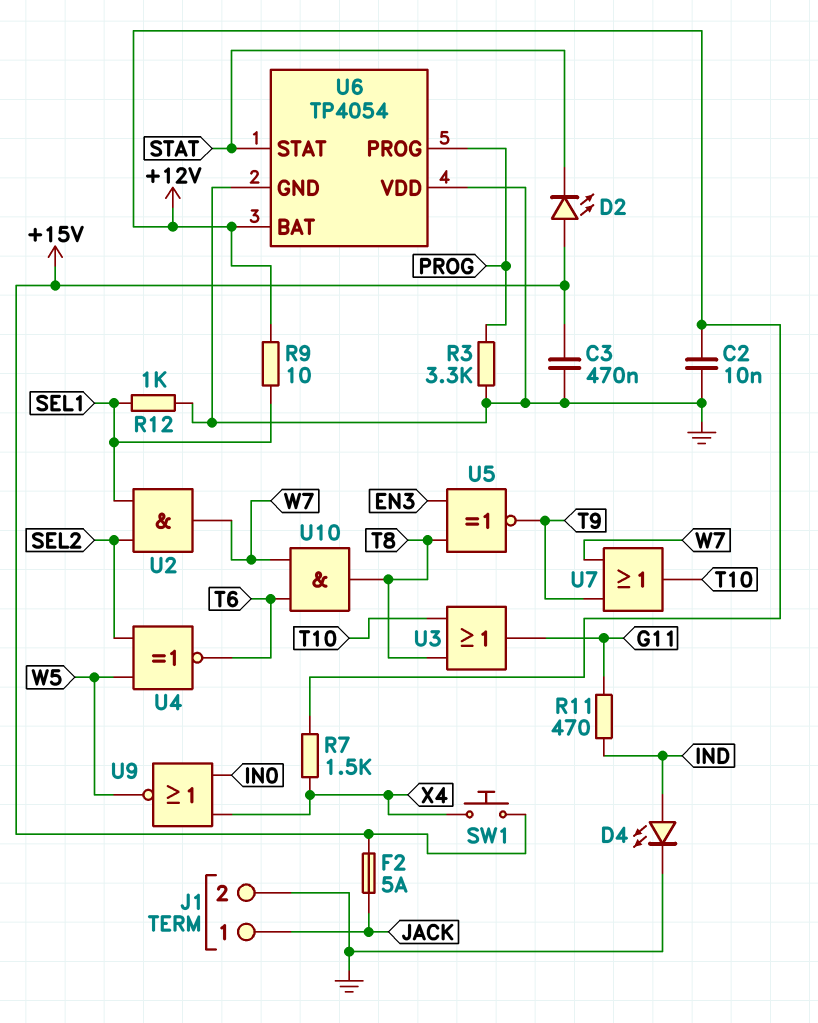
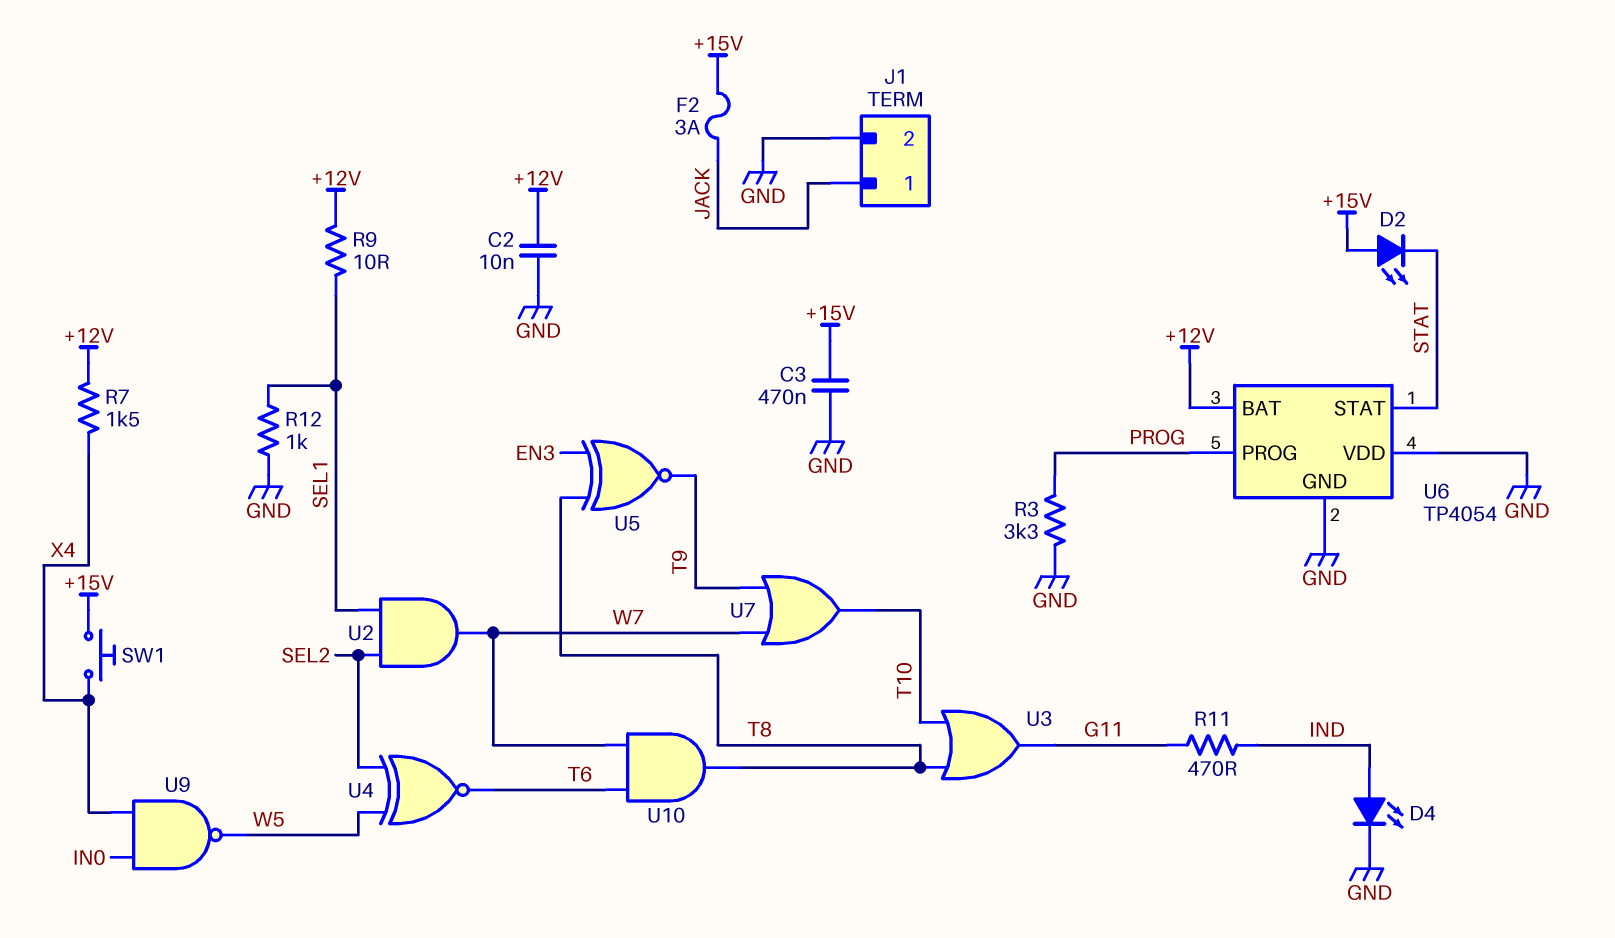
F2: 5A (+15V, JACK) -> 3A (+15V, JACK)
U9: NOR (in IN0, in X4, out W5) -> NAND (in IN0, in X4, out W5)

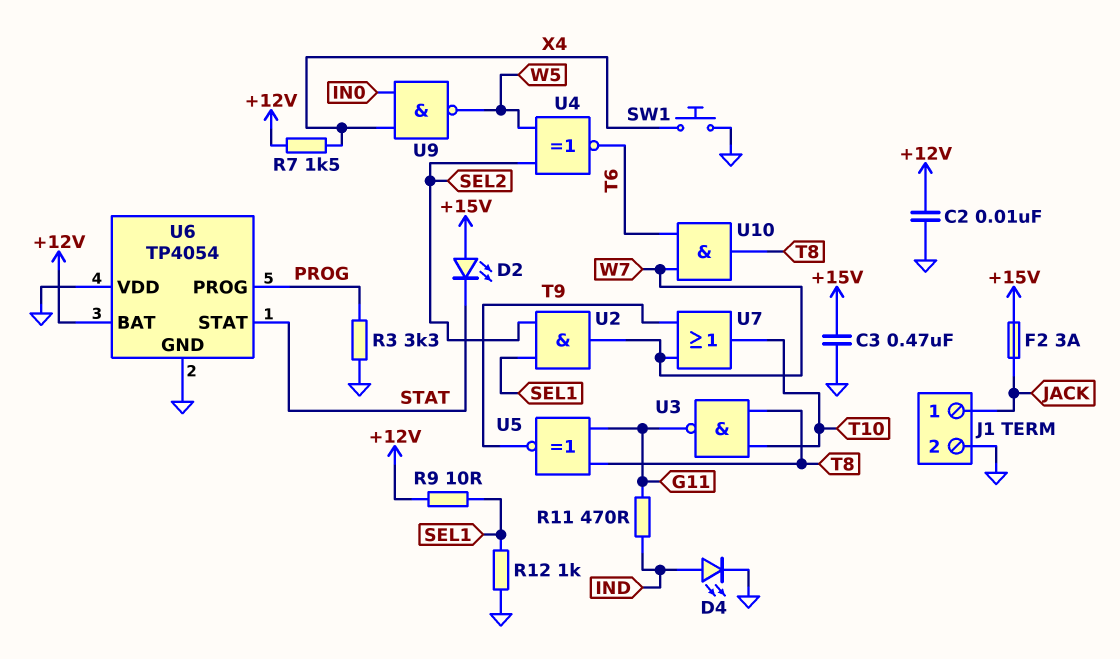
SW1: button (+15V, X4) -> button (GND, X4)
U3: OR (in T8, in T10, out G11) -> NAND (in T8, in T10, out G11)
U5: XNOR (in EN3, in T8, out T9) -> XNOR (in G11, in T8, out T9)

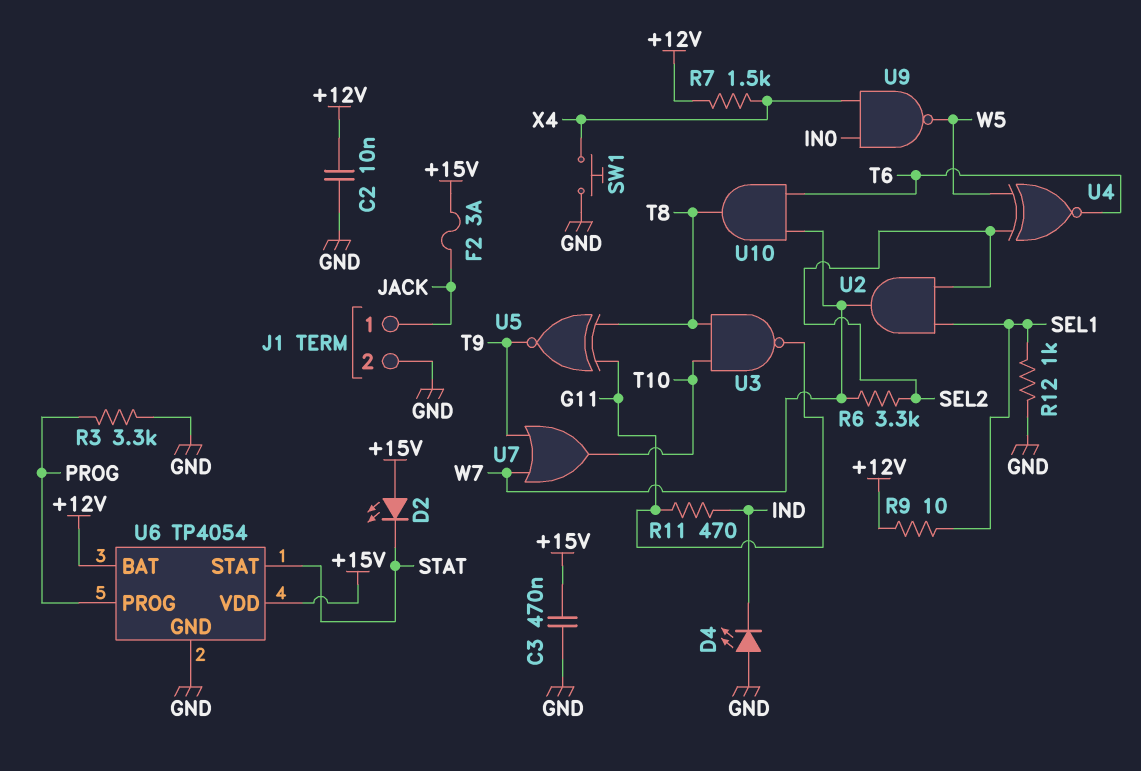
D4: LED (A IND, K GND) -> LED (A GND, K IND)
R6: none -> 3.3k (SEL2, W7)
U6 pin VDD: GND -> +15V

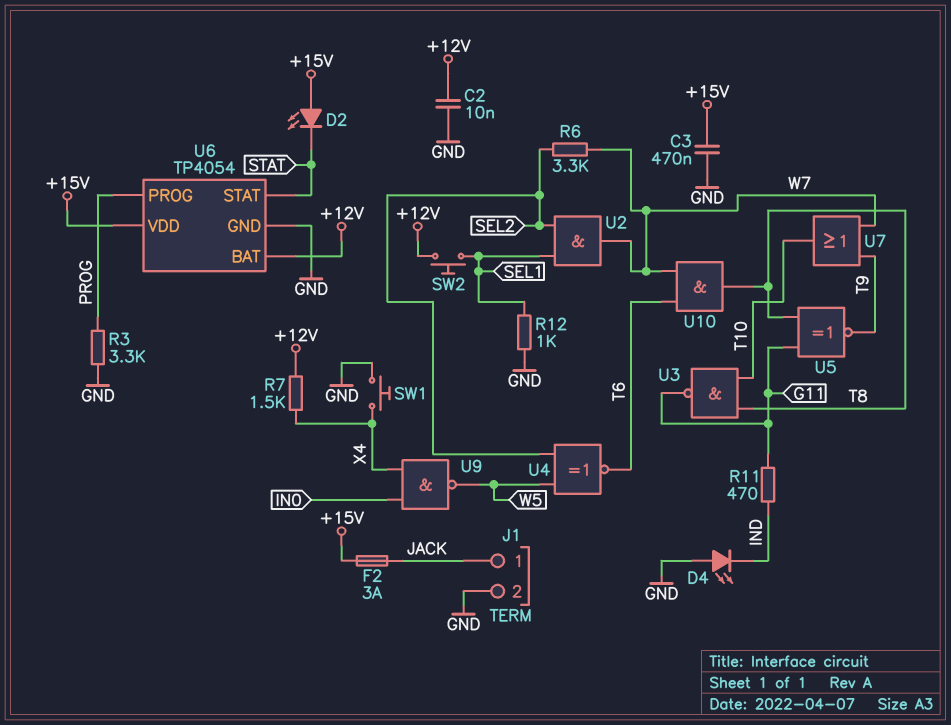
R9: 10 (+12V, SEL1) -> none
SW2: none -> button (+12V, SEL1)

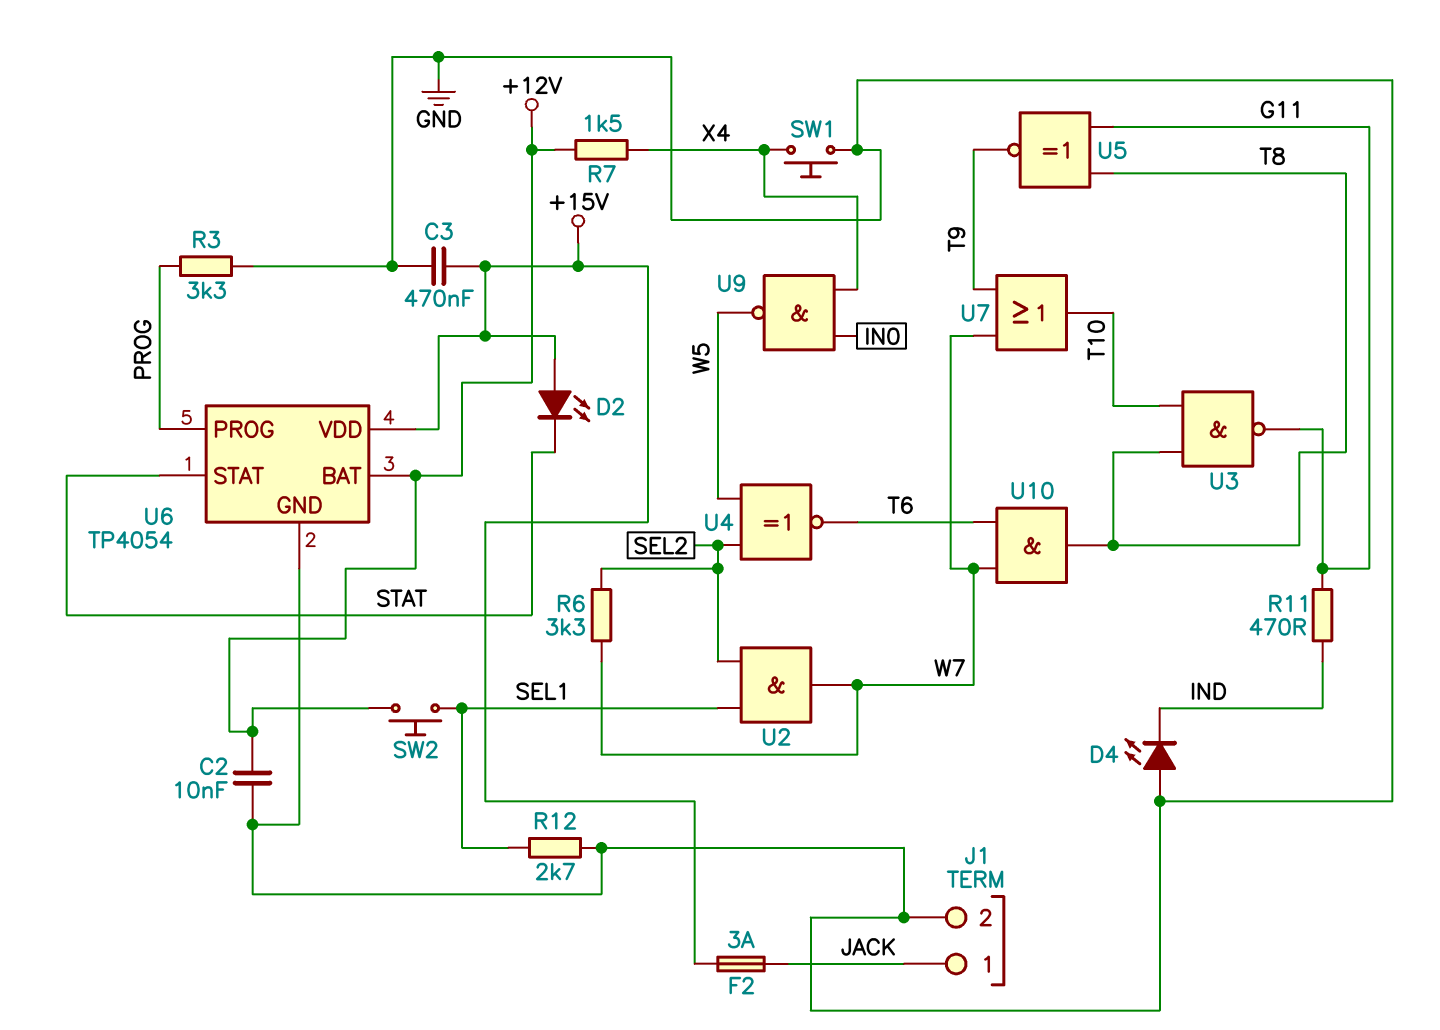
R12: 1k (GND, SEL1) -> 2.7k (GND, SEL1)

